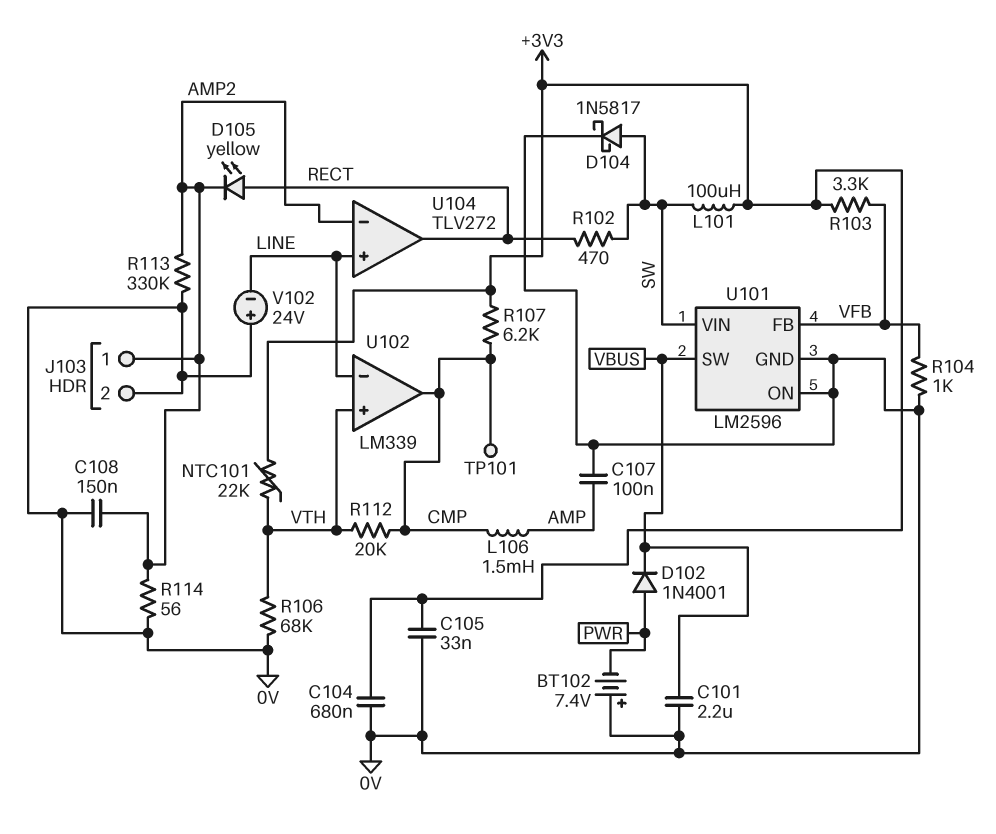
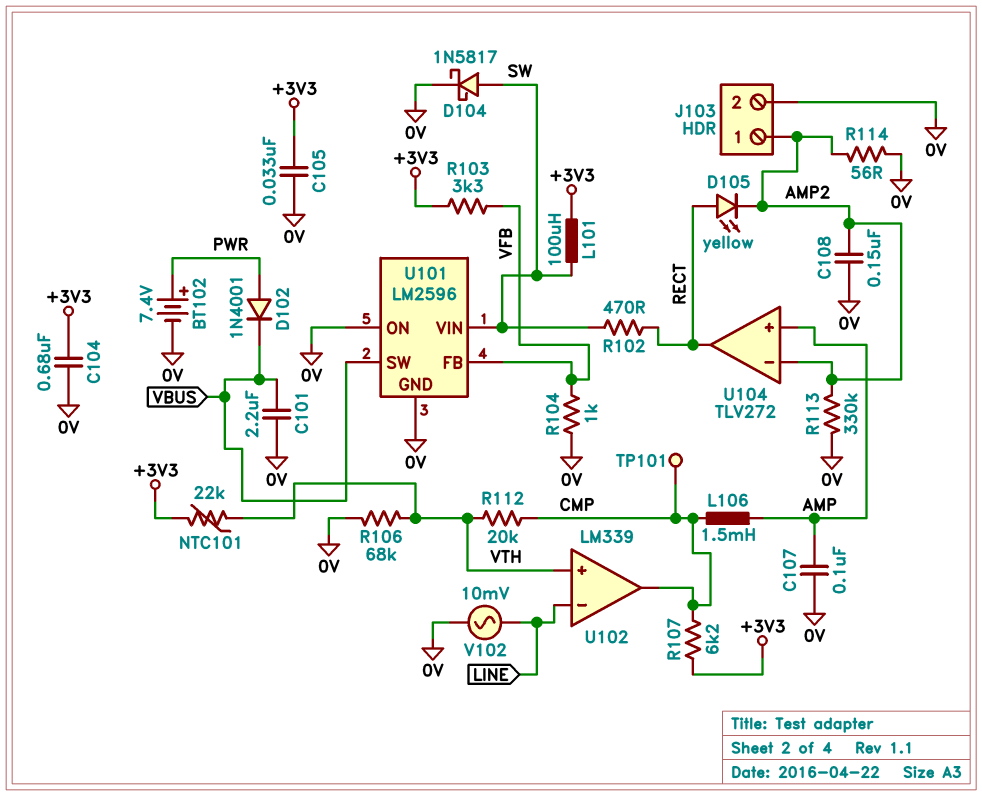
BT102: 7.4V (plus 0V, minus PWR) -> 7.4V (plus PWR, minus 0V)
U104 pin in+: LINE -> AMP
V102: 24V (plus 0V, minus LINE) -> AC 10mV (0V, LINE)

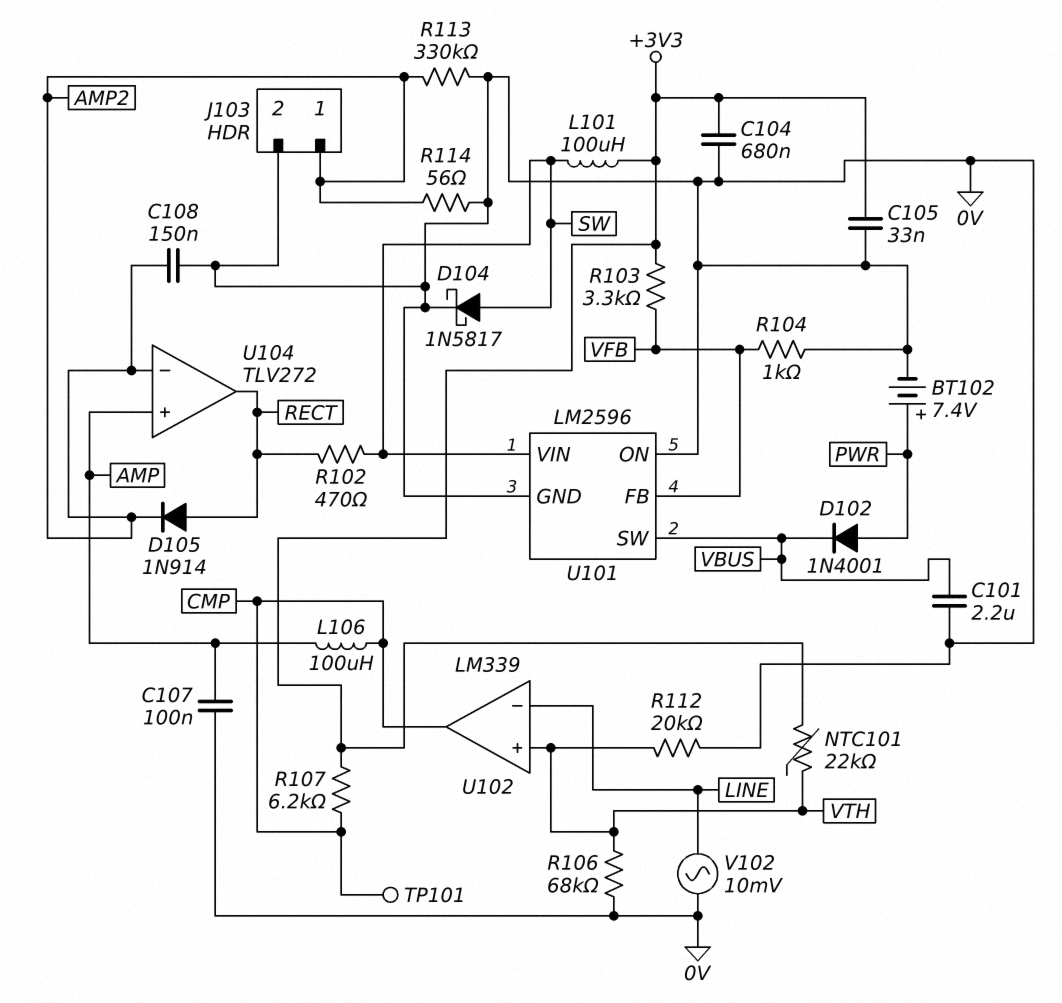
D105: LED yellow (A RECT, K AMP2) -> diode 1N914 (A RECT, K AMP2)
L106: 1.5mH (AMP, CMP) -> 100uH (AMP, CMP)
R112: 20k (CMP, VTH) -> 20k (0V, VTH)

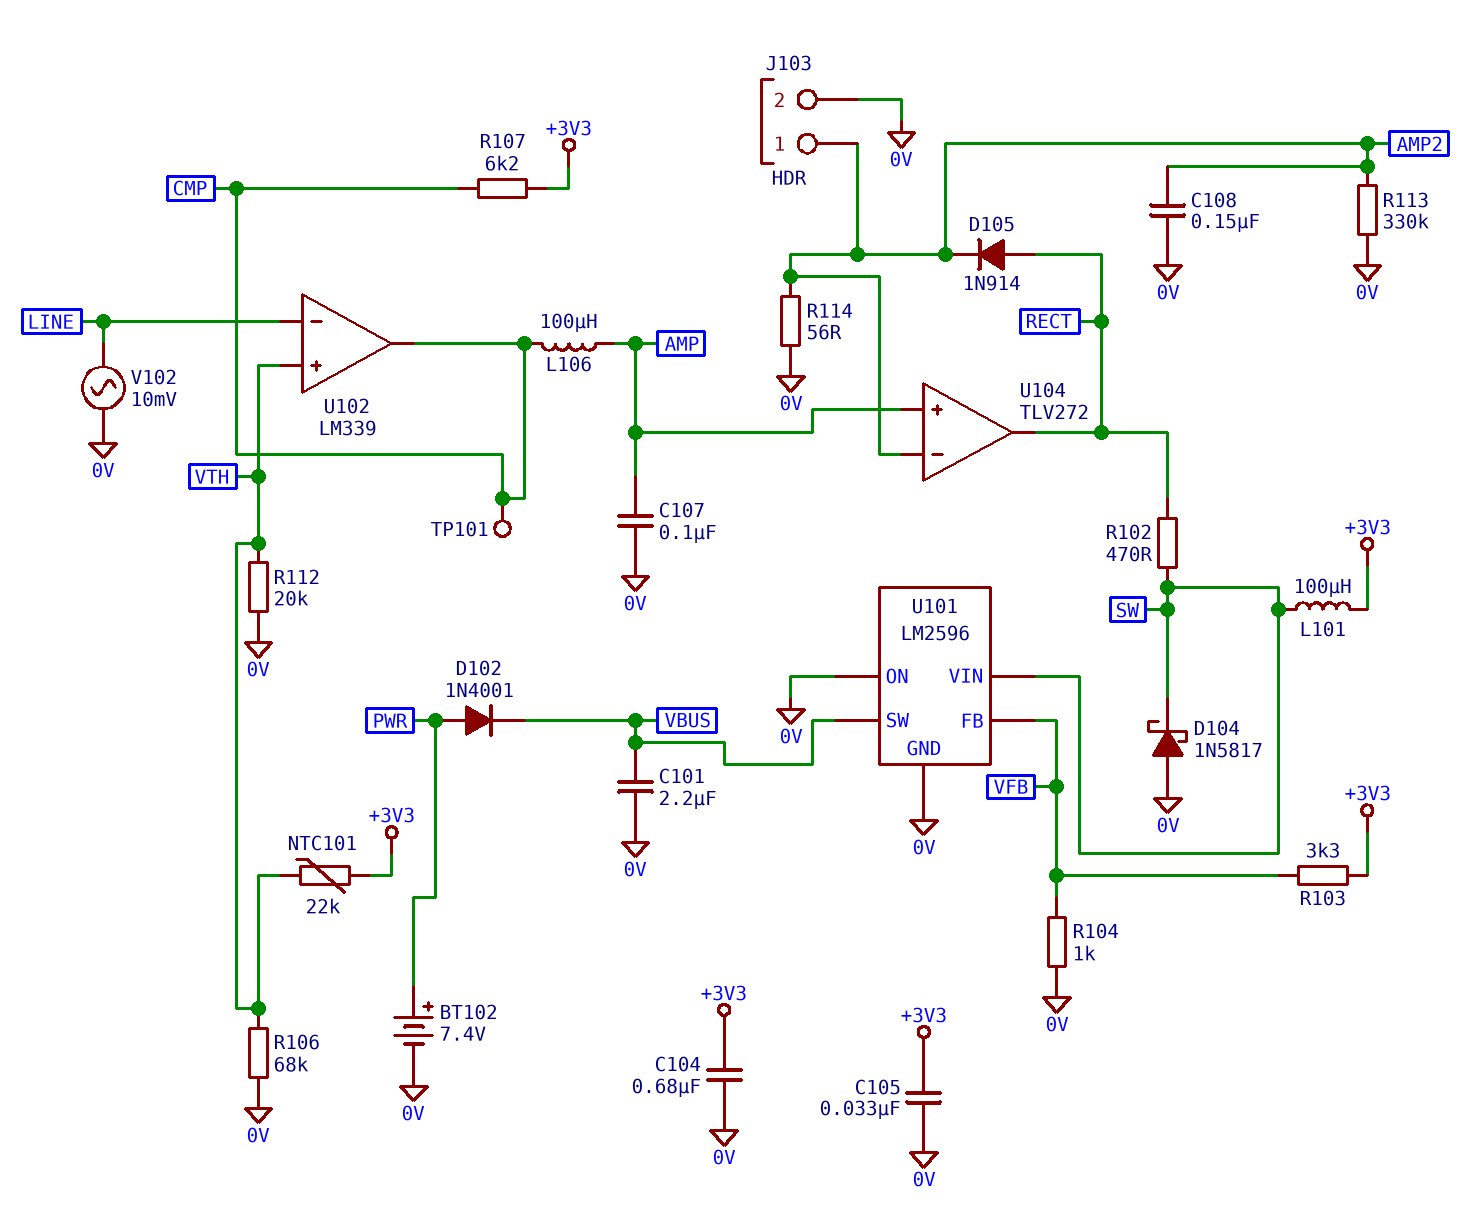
D104: schottky 1N5817 (A SW, K 0V) -> schottky 1N5817 (A 0V, K SW)

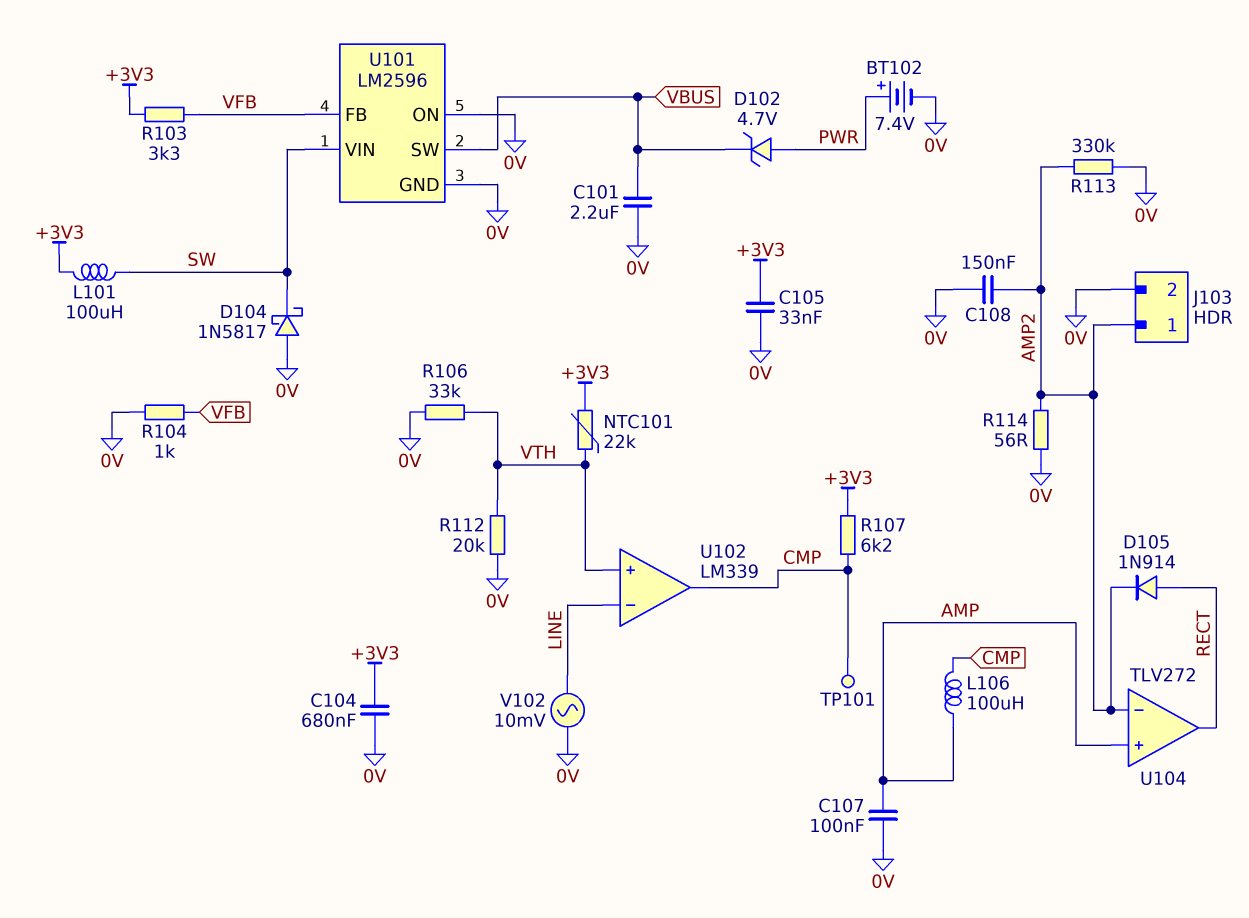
D102: diode 1N4001 (A PWR, K VBUS) -> zener 4.7V (A PWR, K VBUS)
R102: 470 (RECT, SW) -> none
R106: 68k (0V, VTH) -> 33k (0V, VTH)

